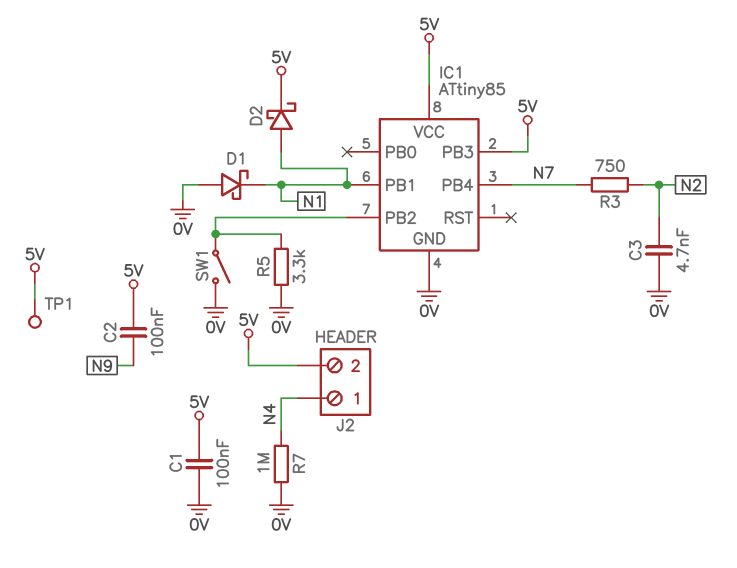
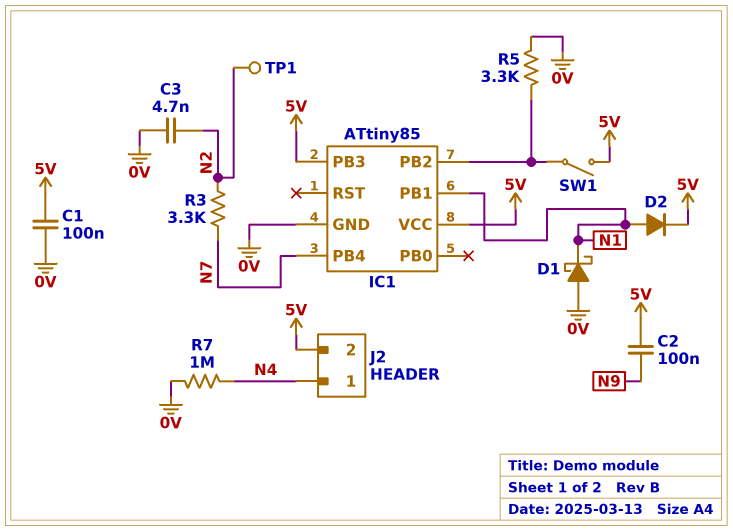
D2: schottky (A N1, K 5V) -> diode (A N1, K 5V)
R3: 750 (N2, N7) -> 3.3k (N2, N7)
SW1: switch (0V, IC1/PB2) -> switch (5V, IC1/PB2)
TP1: test point (5V) -> test point (N2)

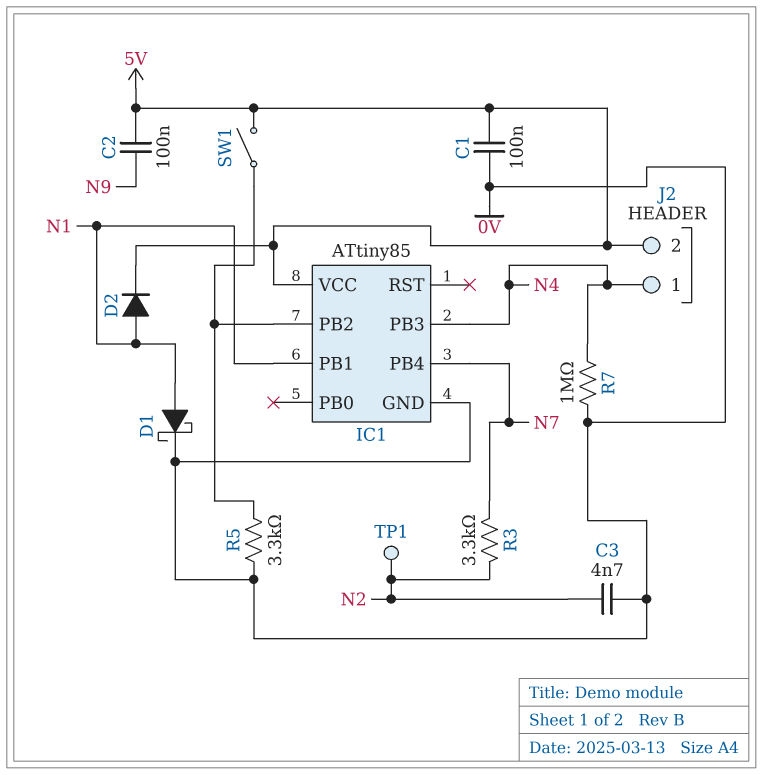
D1: schottky (A 0V, K N1) -> schottky (A N1, K 0V)
IC1 pin PB3: 5V -> N4

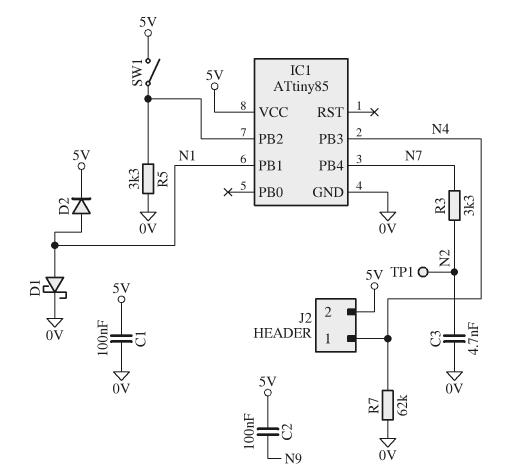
R7: 1M (0V, N4) -> 62k (0V, N4)

